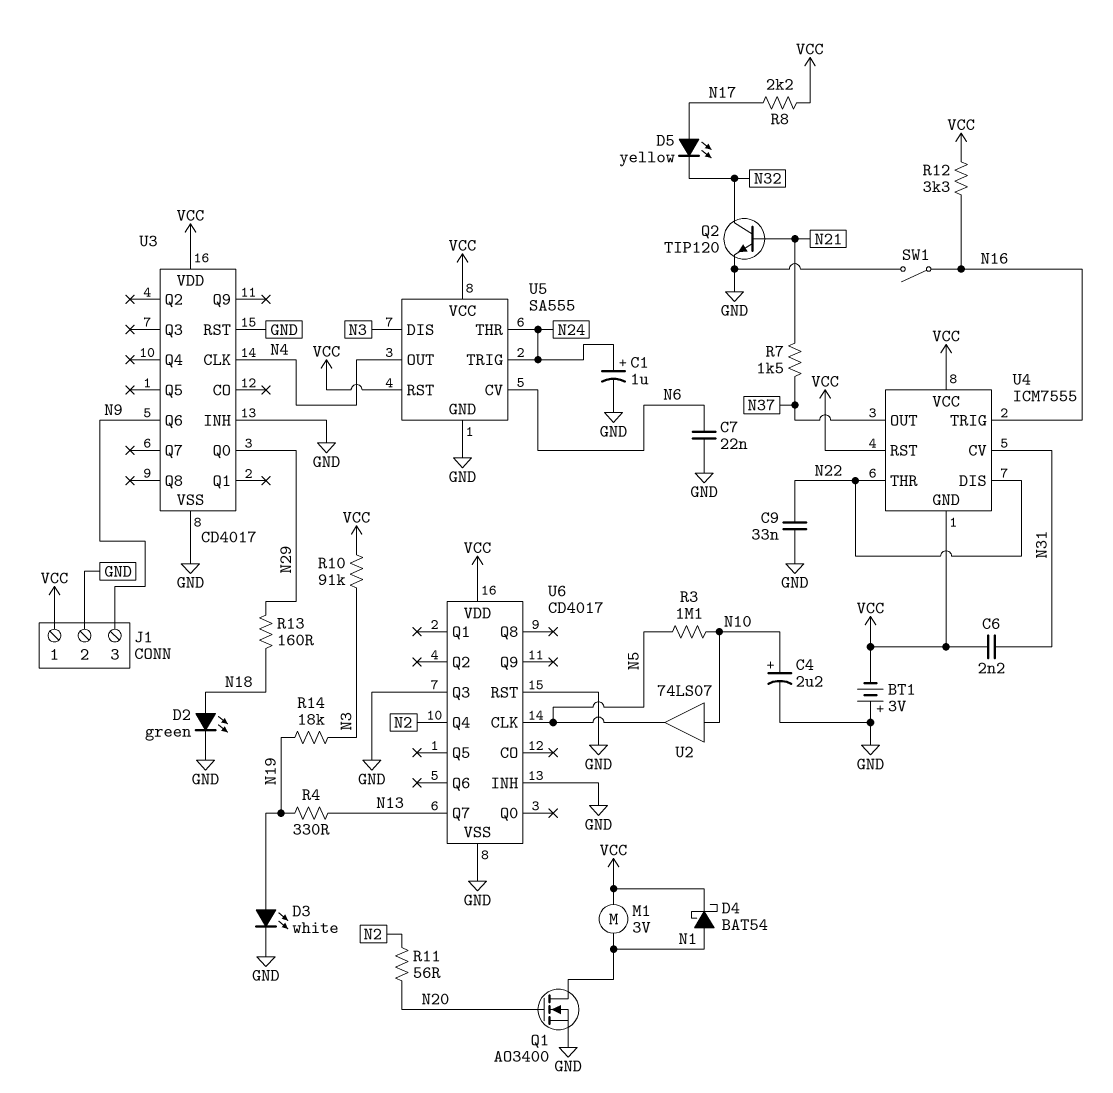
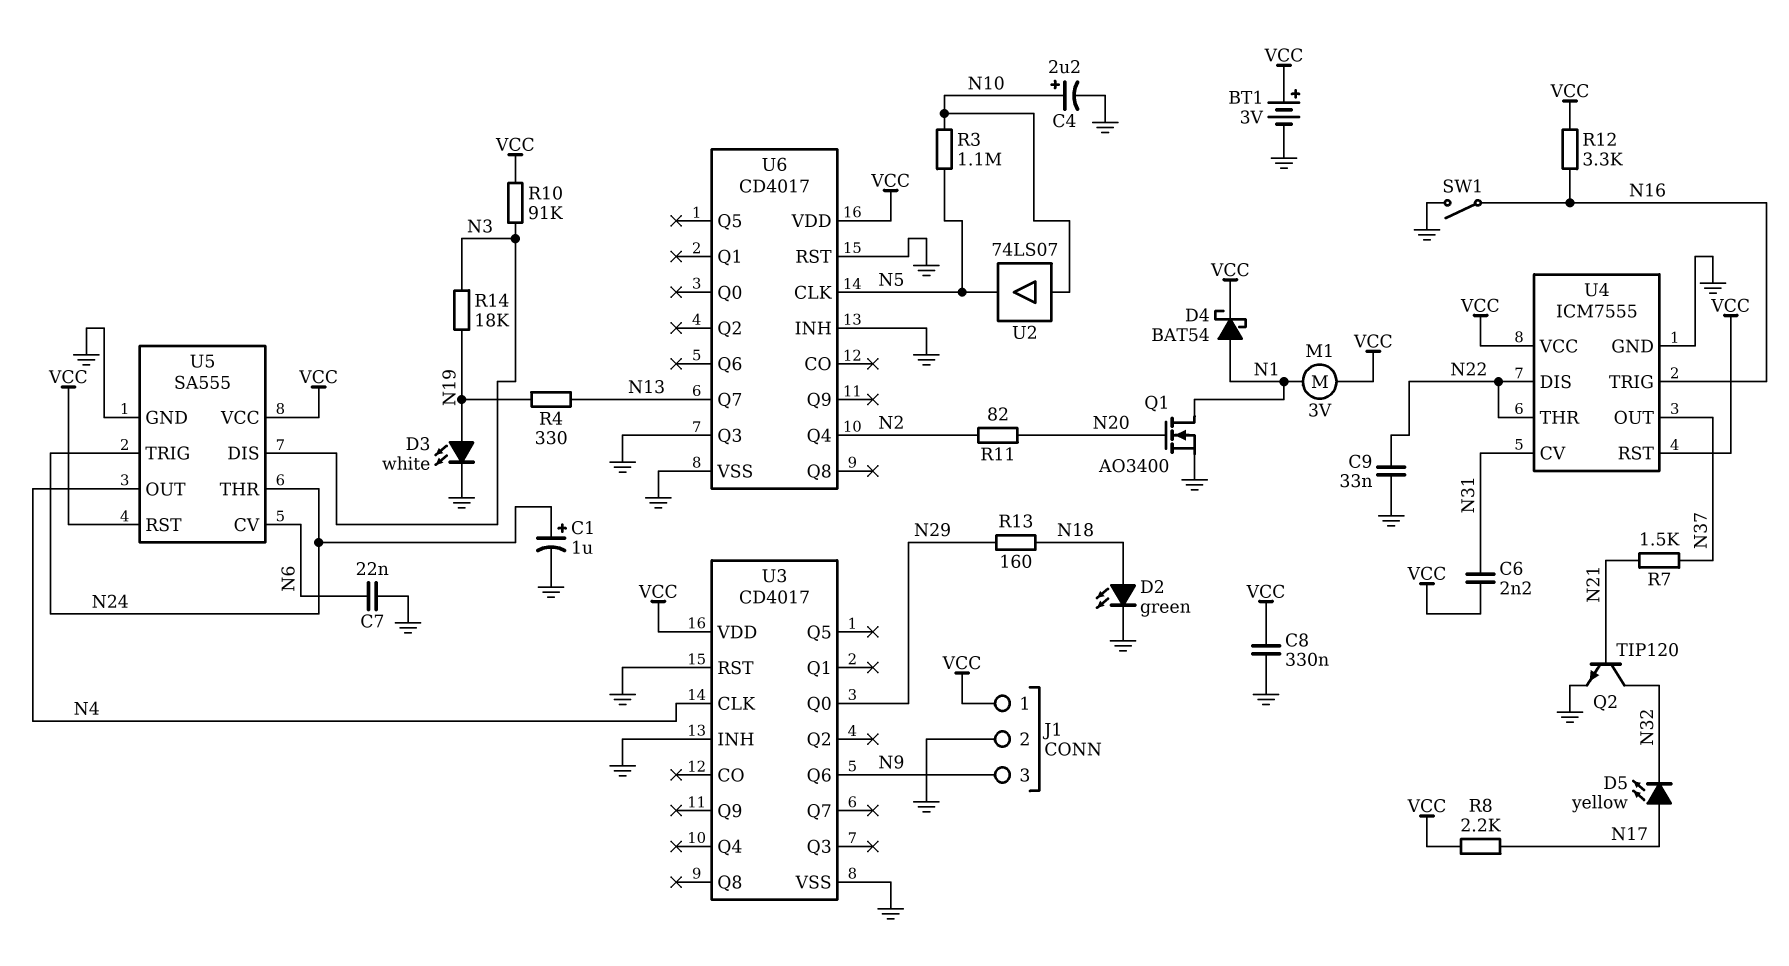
BT1: 3V (plus GND, minus VCC) -> 3V (plus VCC, minus GND)
C8: none -> 330nF (GND, VCC)
R11: 56 (N2, N20) -> 82 (N2, N20)
U4 pin GND: VCC -> GND

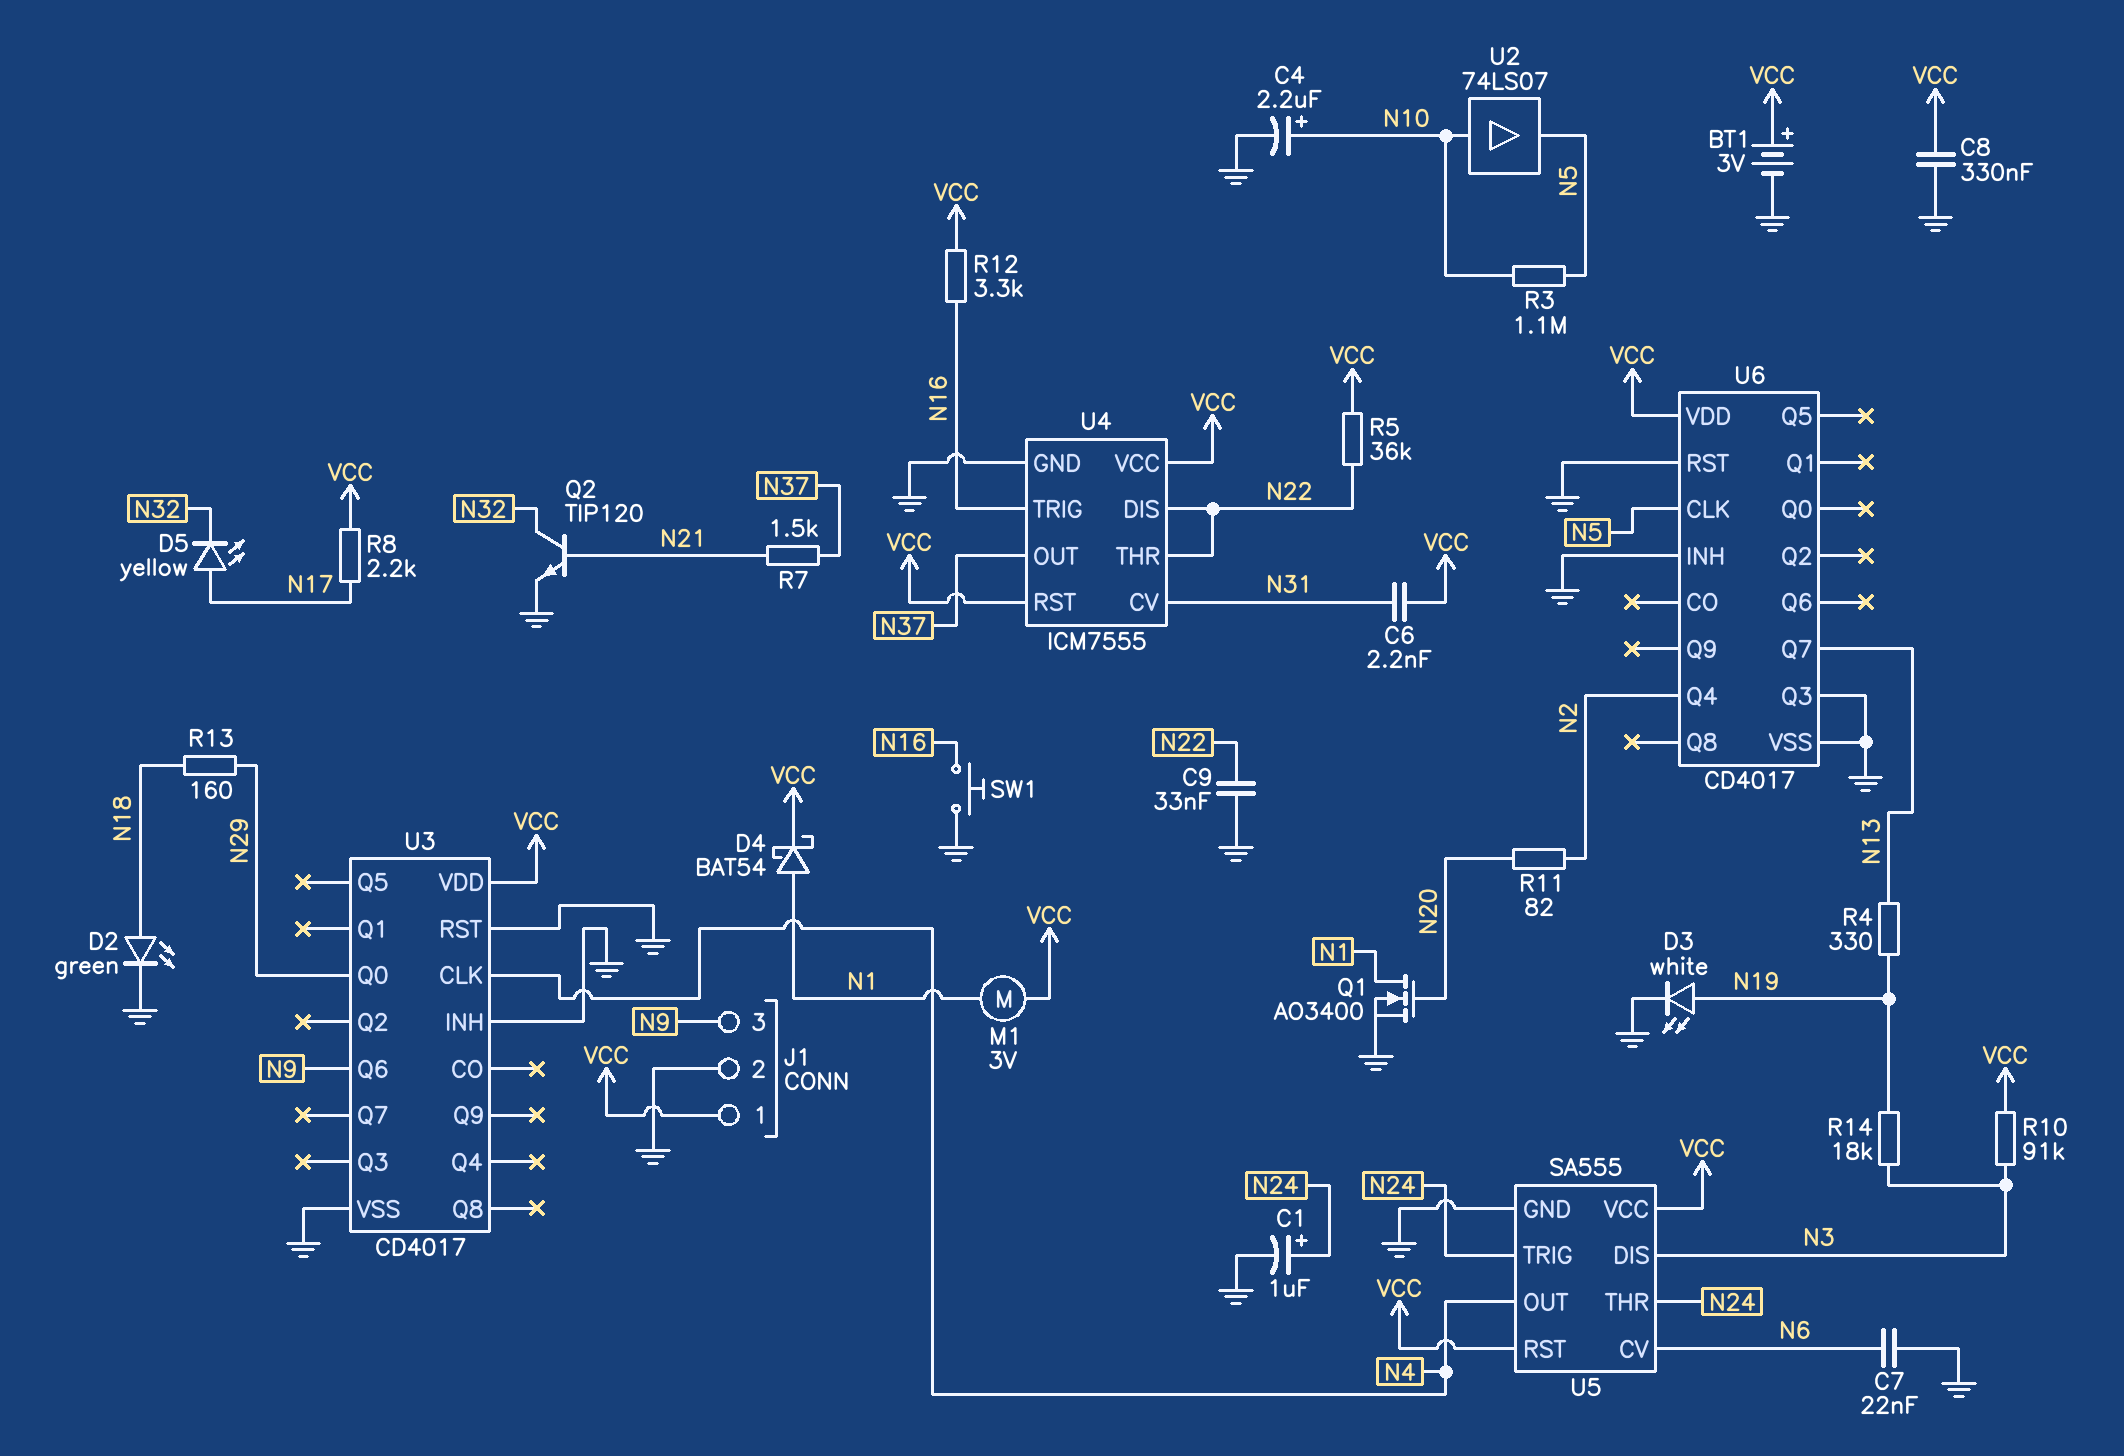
R5: none -> 36k (N22, VCC)
SW1: switch (GND, N16) -> button (GND, N16)

